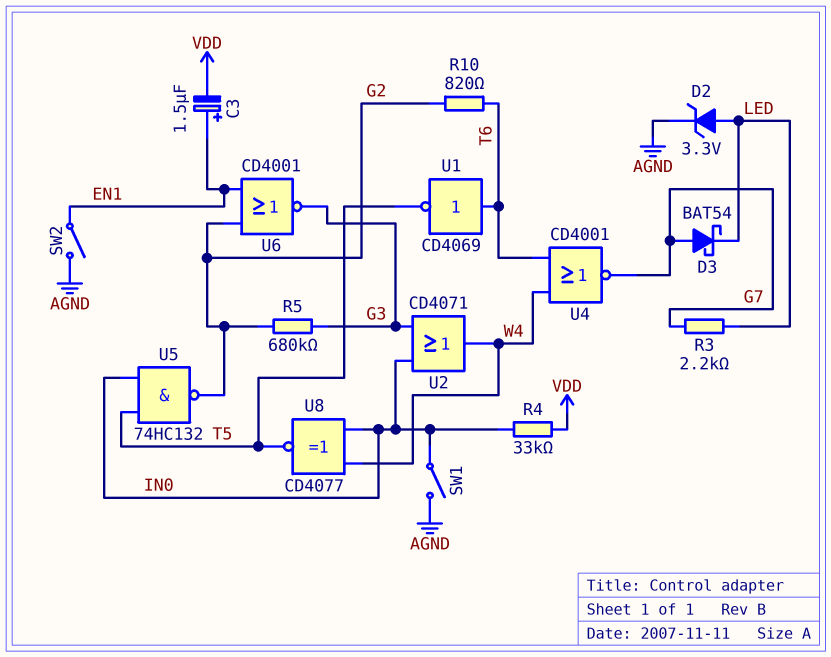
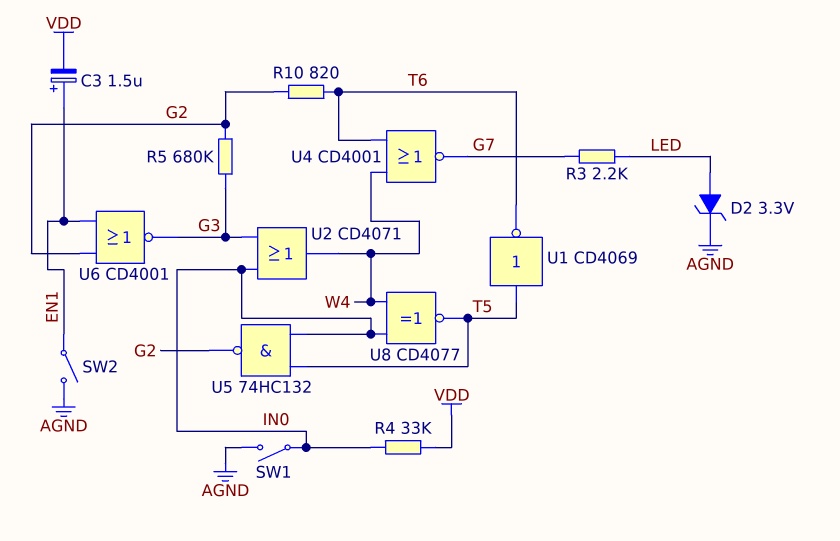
D3: schottky BAT54 (A G7, K LED) -> none
U1: NOT CD4069 (in T6, out T5) -> NOT CD4069 (in T5, out T6)

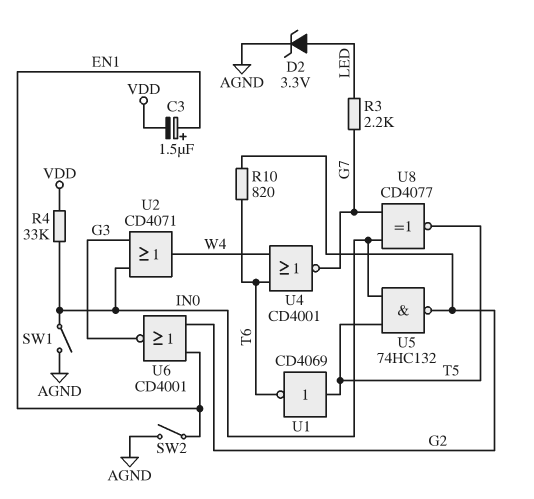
R5: 680k (G2, G3) -> none
U8: XNOR CD4077 (in IN0, in W4, out T5) -> XNOR CD4077 (in G7, in IN0, out T5)

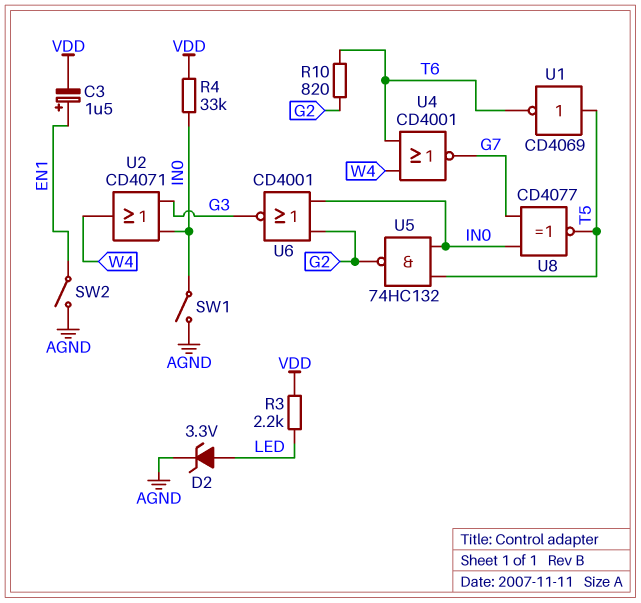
R3: 2.2k (G7, LED) -> 2.2k (LED, VDD)
U6: NOR CD4001 (in EN1, in G2, out G3) -> NOR CD4001 (in G2, in IN0, out G3)

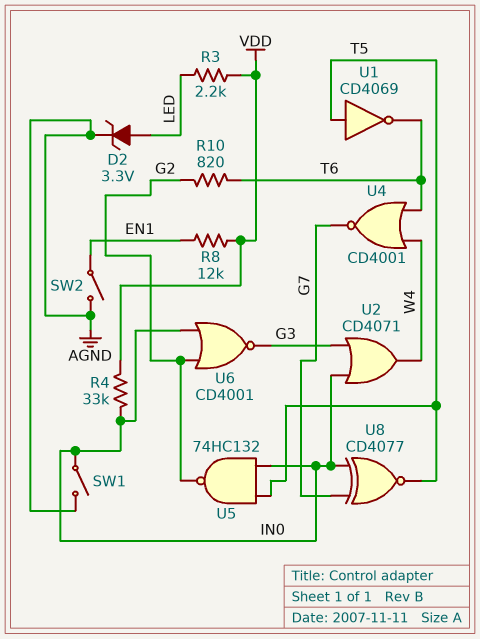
C3: 1.5uF (plus EN1, minus VDD) -> none
R8: none -> 12k (EN1, VDD)

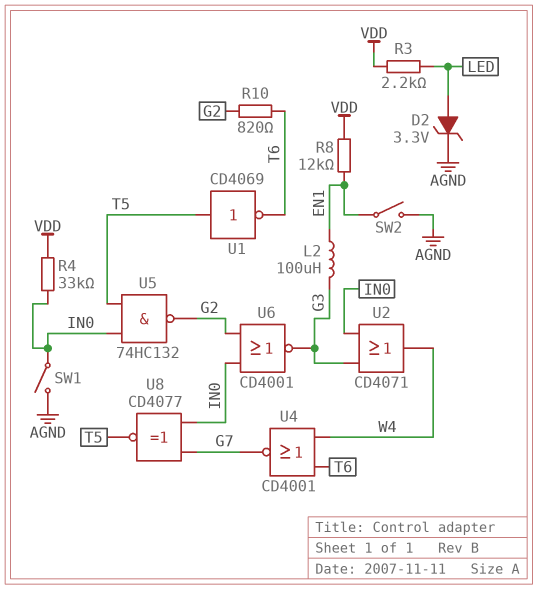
L2: none -> 100uH (EN1, G3)

